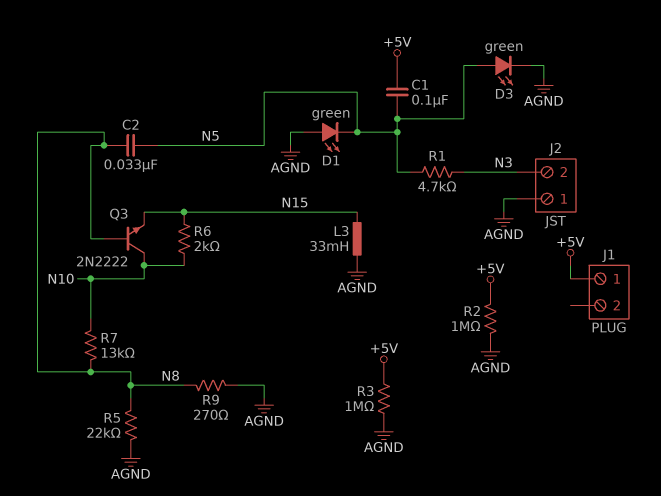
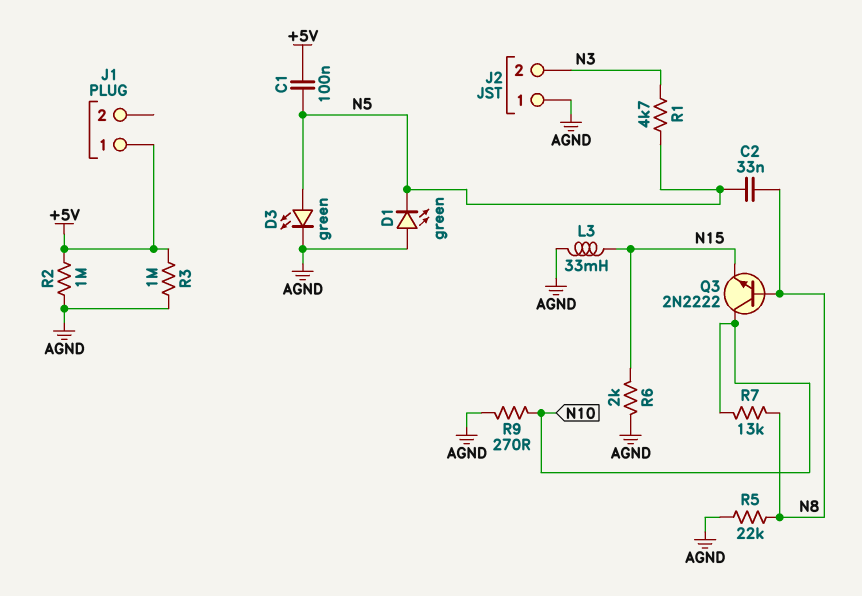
R6: 2k (N10, N15) -> 2k (AGND, N15)
R9: 270 (AGND, N8) -> 270 (AGND, N10)

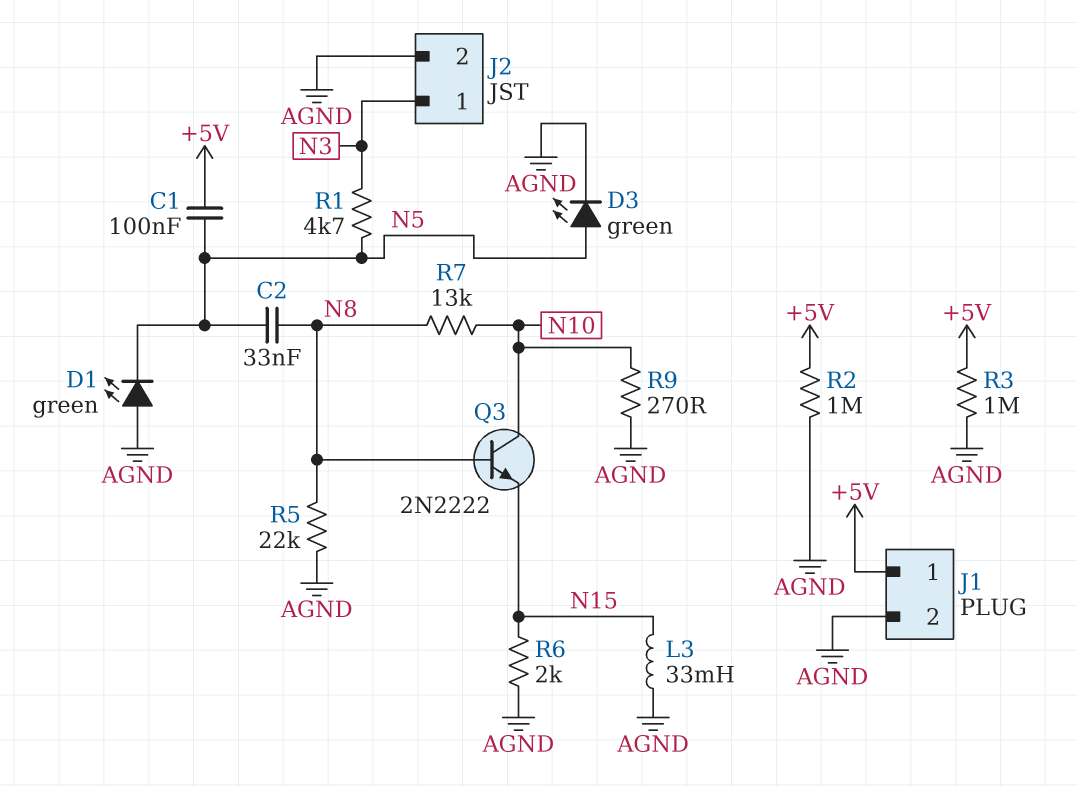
J1 pin 2: none -> AGND
J2 pin 1: AGND -> N3
J2 pin 2: N3 -> AGND

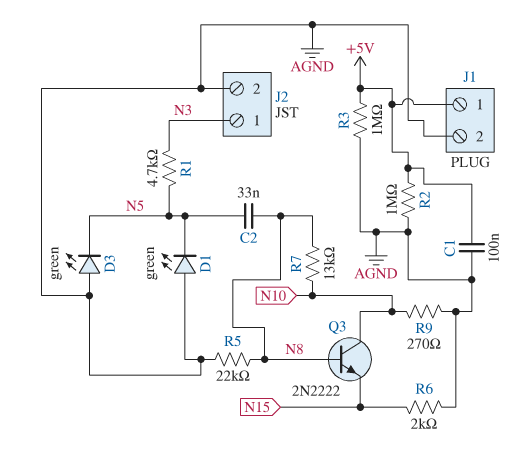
C1: 100nF (+5V, N5) -> 100nF (+5V, AGND)
D3: LED green (A N5, K AGND) -> LED green (A AGND, K N5)
L3: 33mH (AGND, N15) -> none

